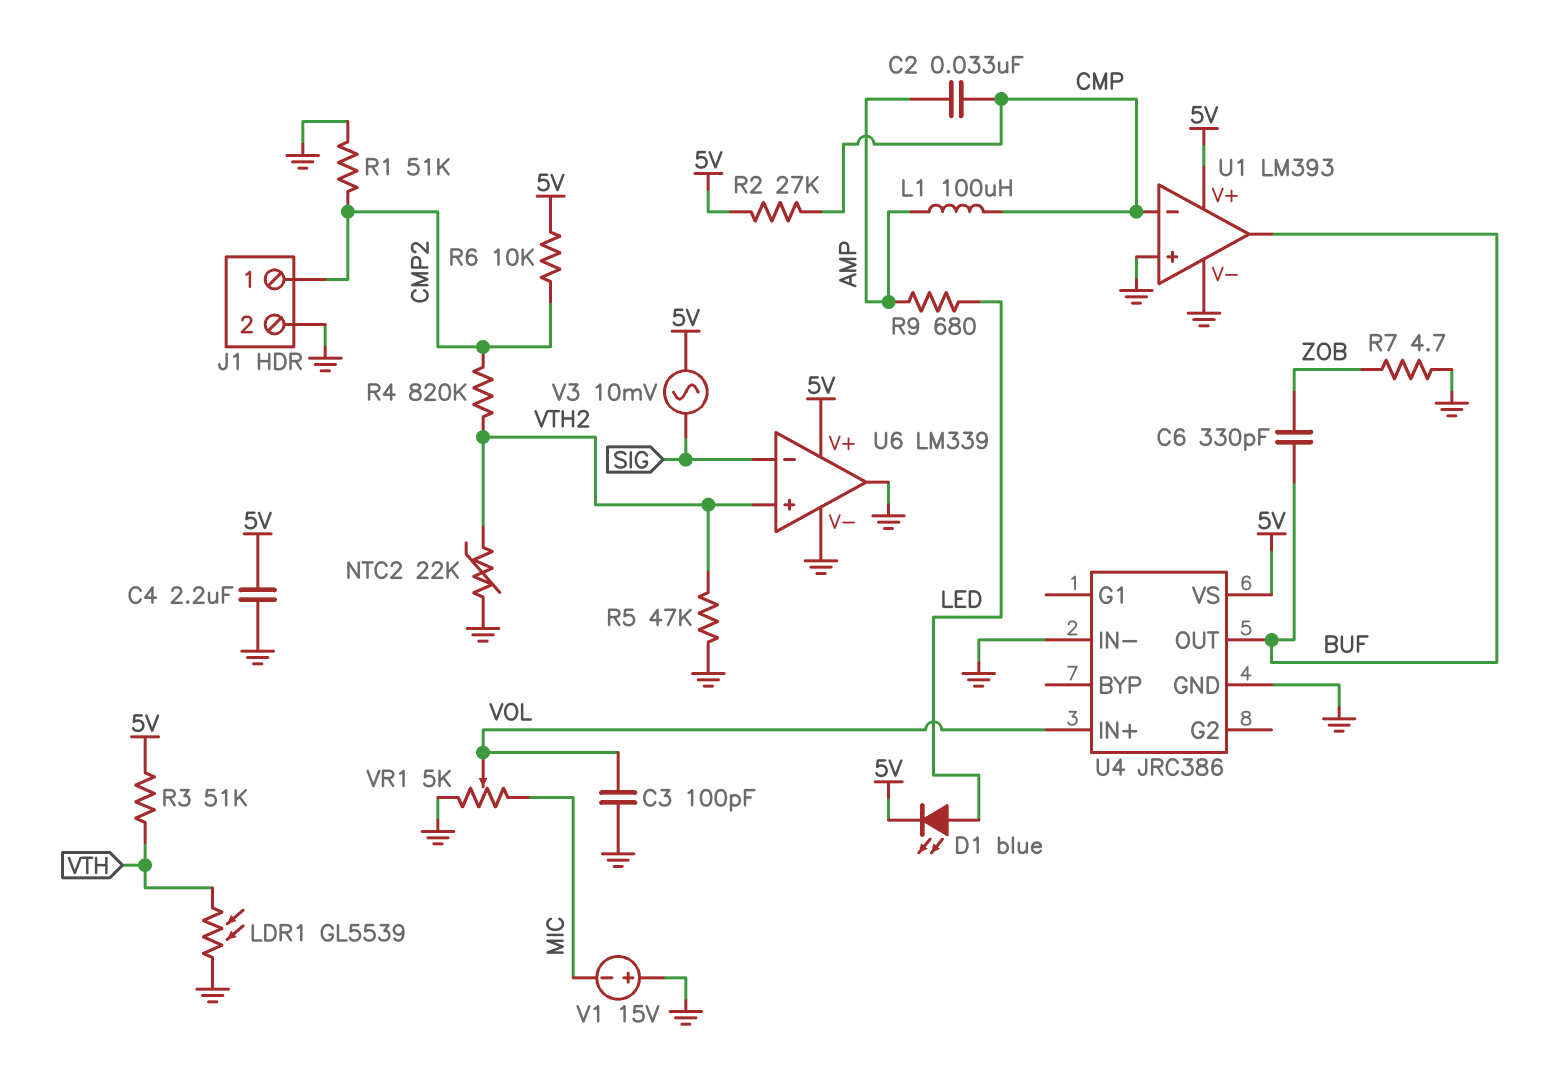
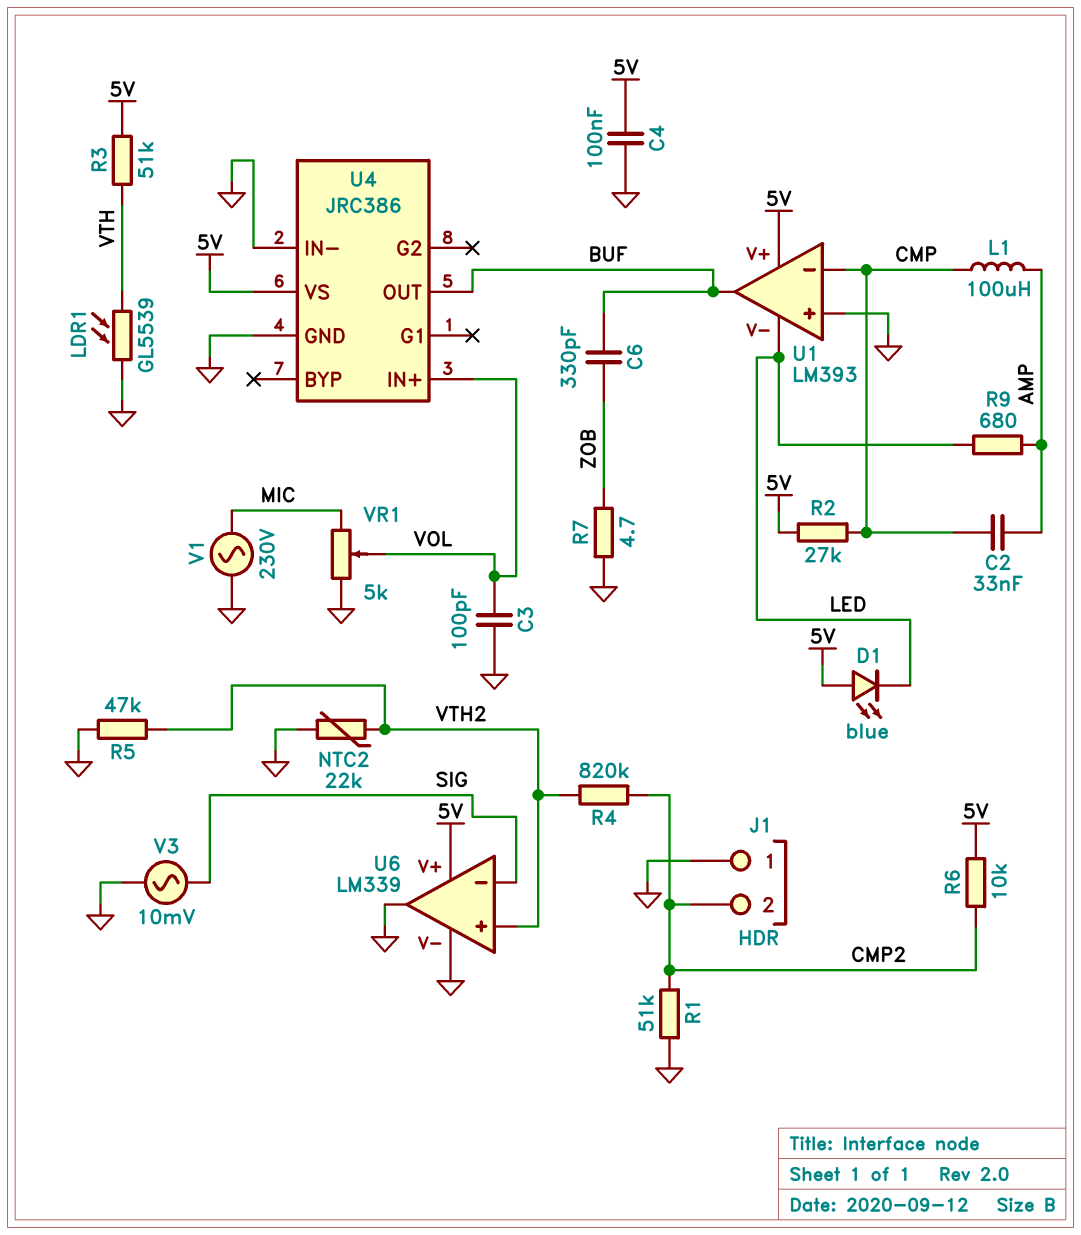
C4: 2.2uF (5V, GND) -> 100nF (5V, GND)
D1: LED blue (A LED, K 5V) -> LED blue (A 5V, K LED)
J1 pin 1: CMP2 -> GND
J1 pin 2: GND -> CMP2
U1 pin V-: GND -> LED
V1: 15V (plus GND, minus MIC) -> AC 230V (GND, MIC)
V3: AC 10mV (5V, SIG) -> AC 10mV (GND, SIG)

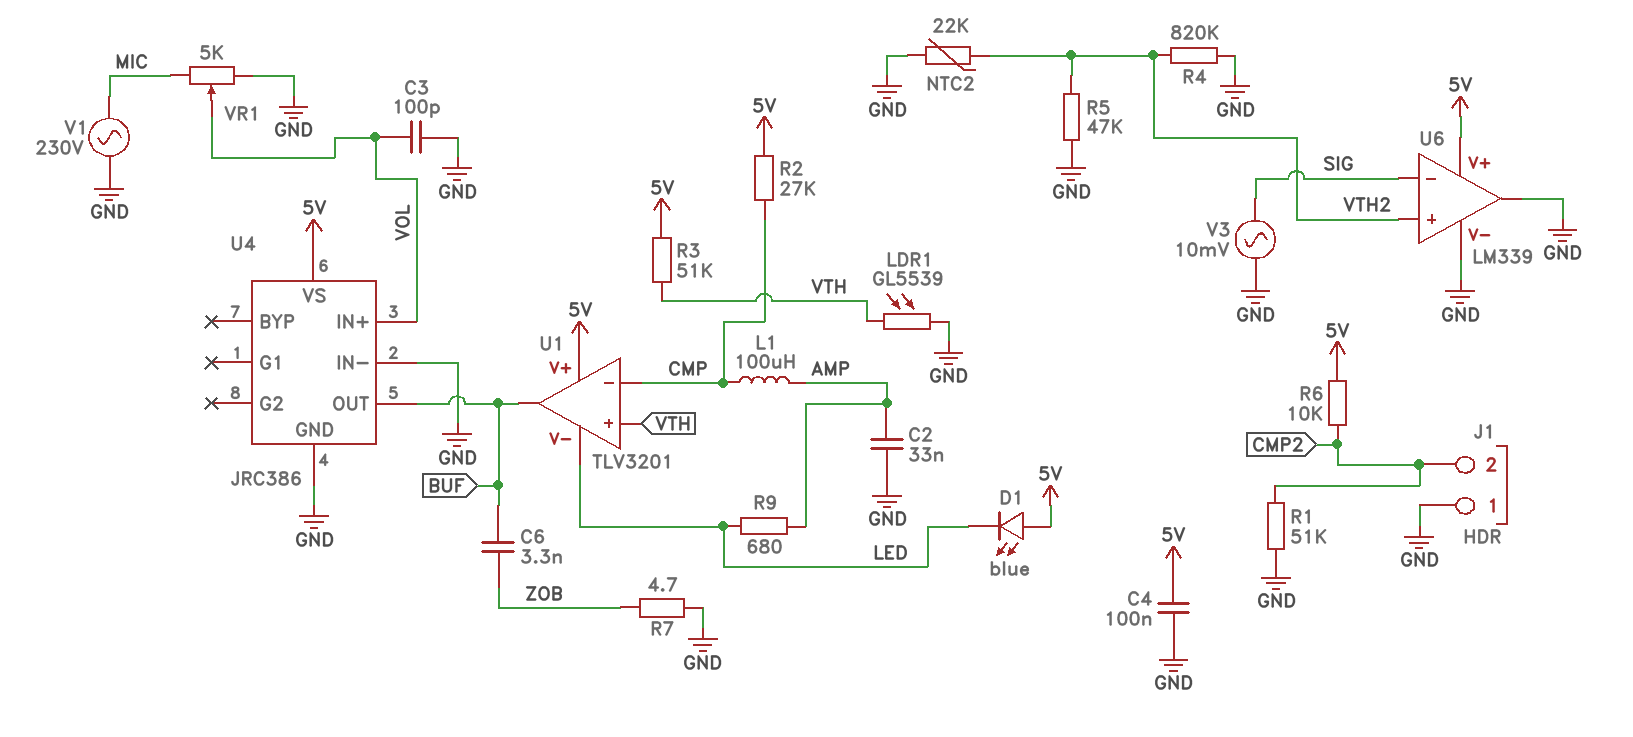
C2: 33nF (AMP, CMP) -> 33nF (AMP, GND)
C6: 330pF (BUF, ZOB) -> 3.3nF (BUF, ZOB)
R4: 820k (CMP2, VTH2) -> 820k (GND, VTH2)
U1: LM393 -> TLV3201
U1 pin in+: GND -> VTH

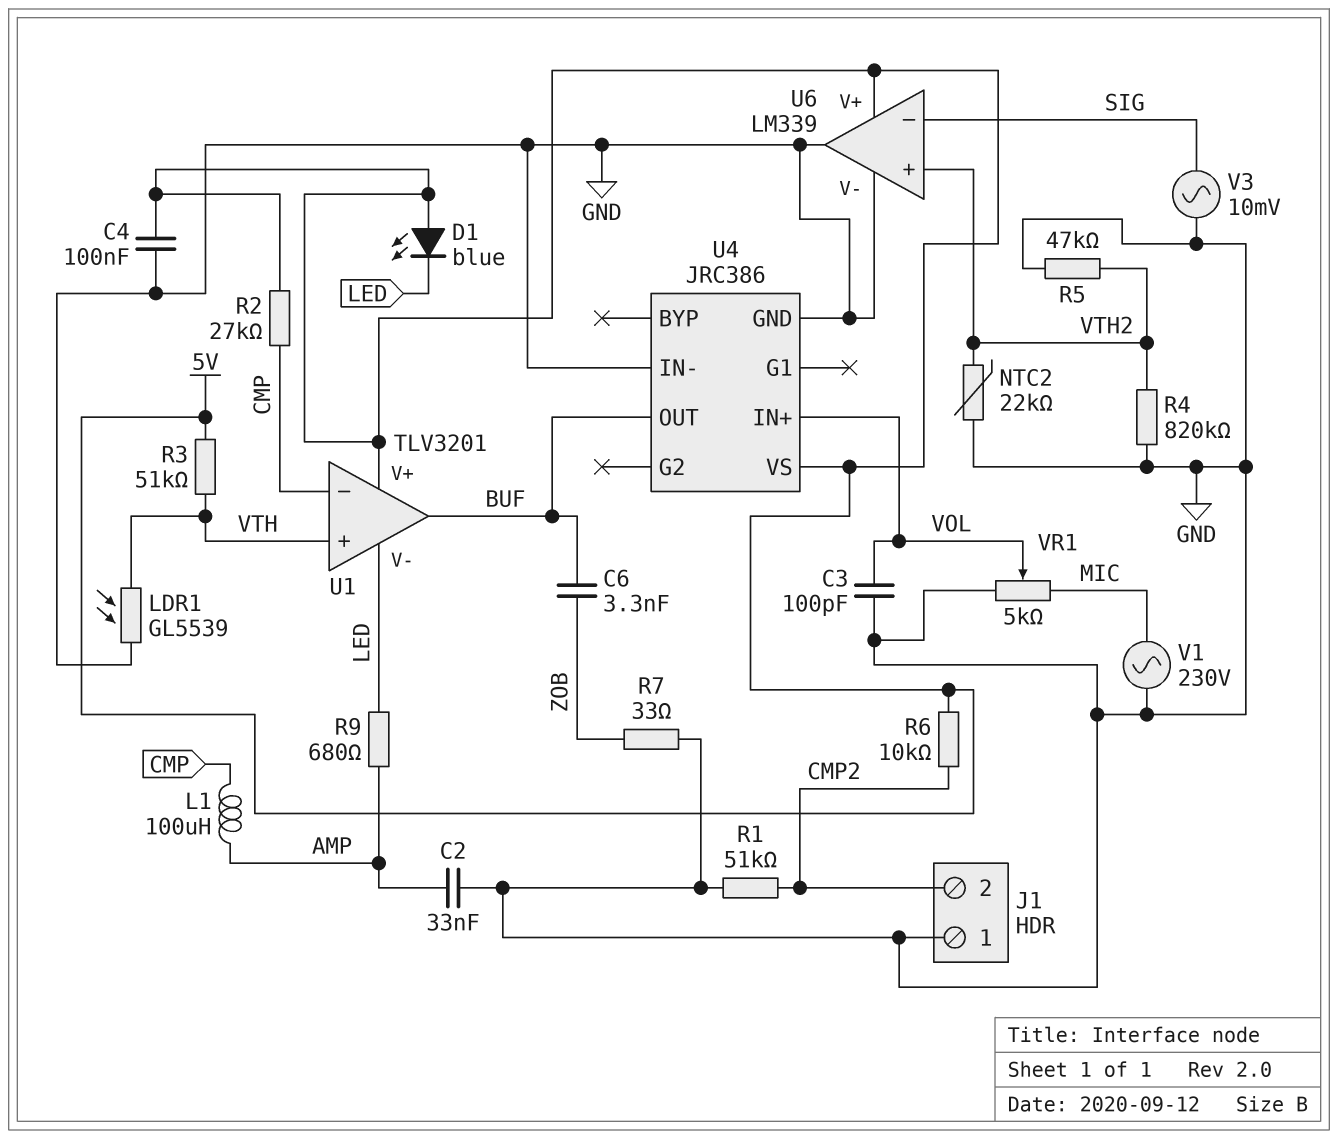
R7: 4.7 (GND, ZOB) -> 33 (GND, ZOB)

